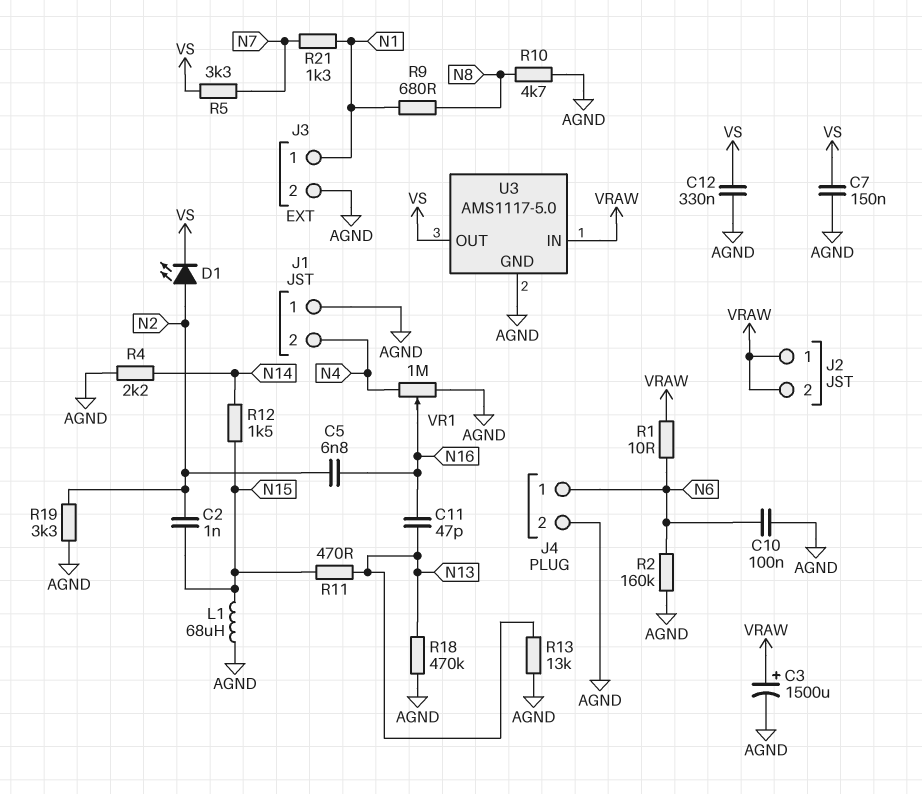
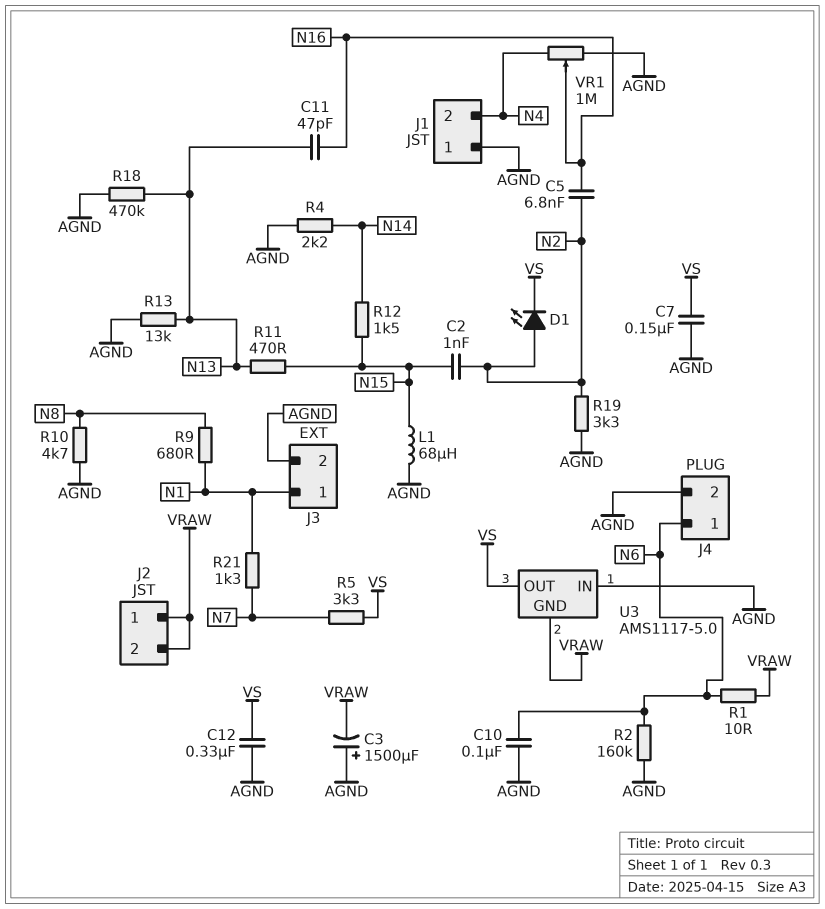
C3: 1500uF (plus VRAW, minus AGND) -> 1500uF (plus AGND, minus VRAW)
U3 pin GND: AGND -> VRAW
U3 pin IN: VRAW -> AGND

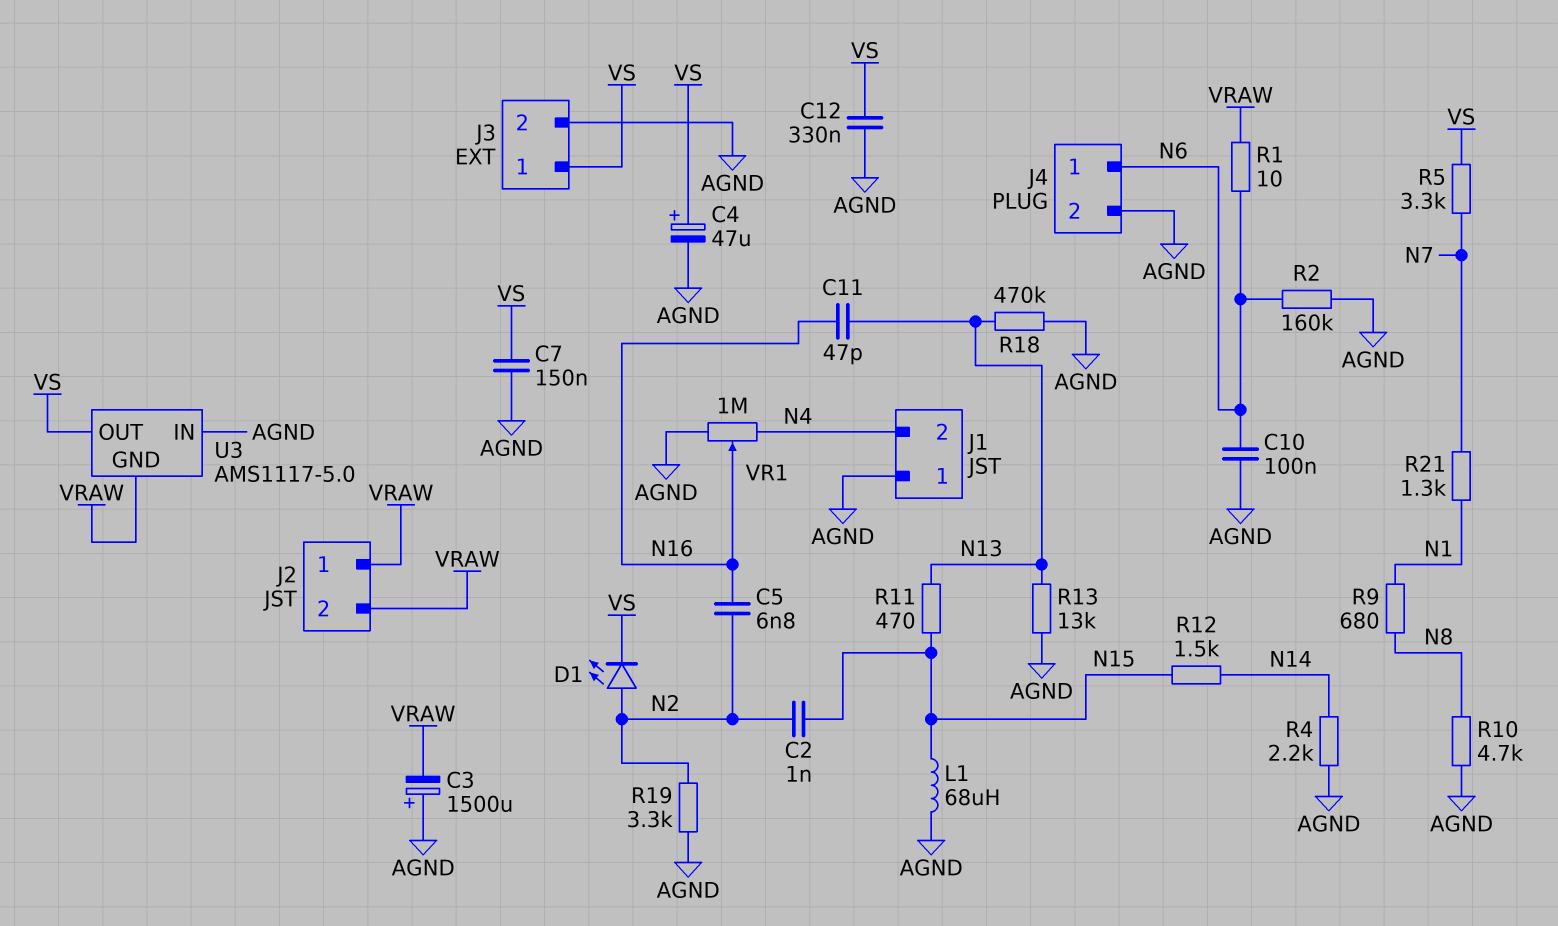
C4: none -> 47uF (plus VS, minus AGND)
J3 pin 1: N1 -> VS

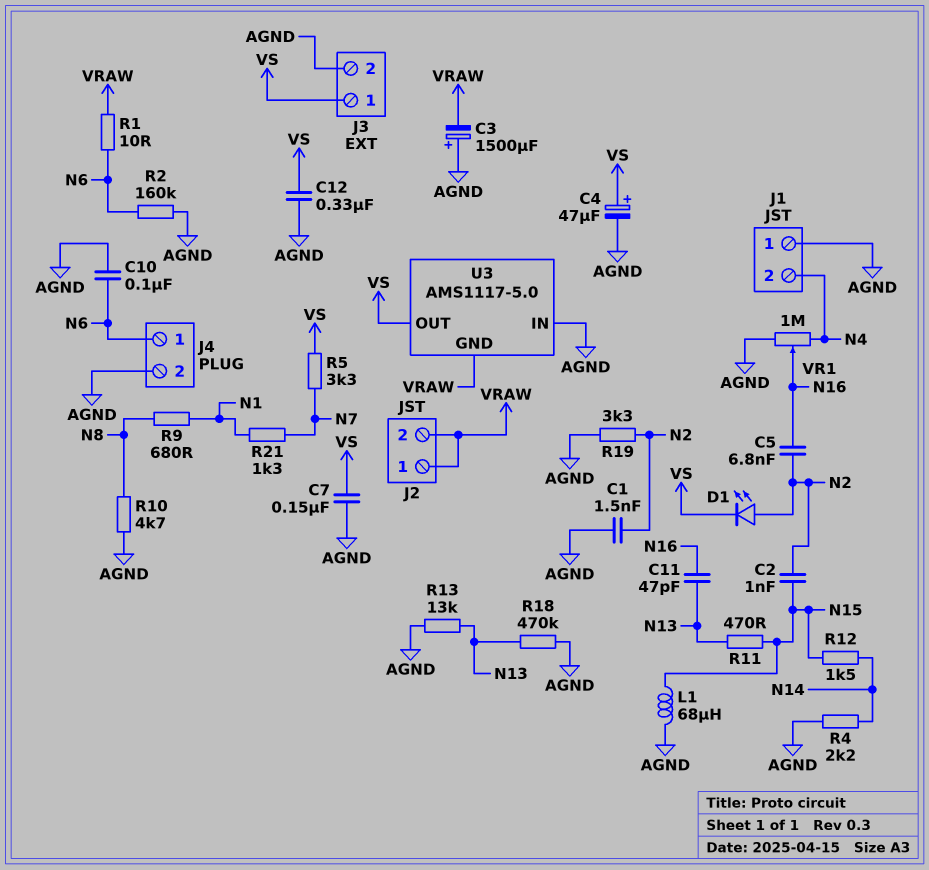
C1: none -> 1.5nF (AGND, N2)

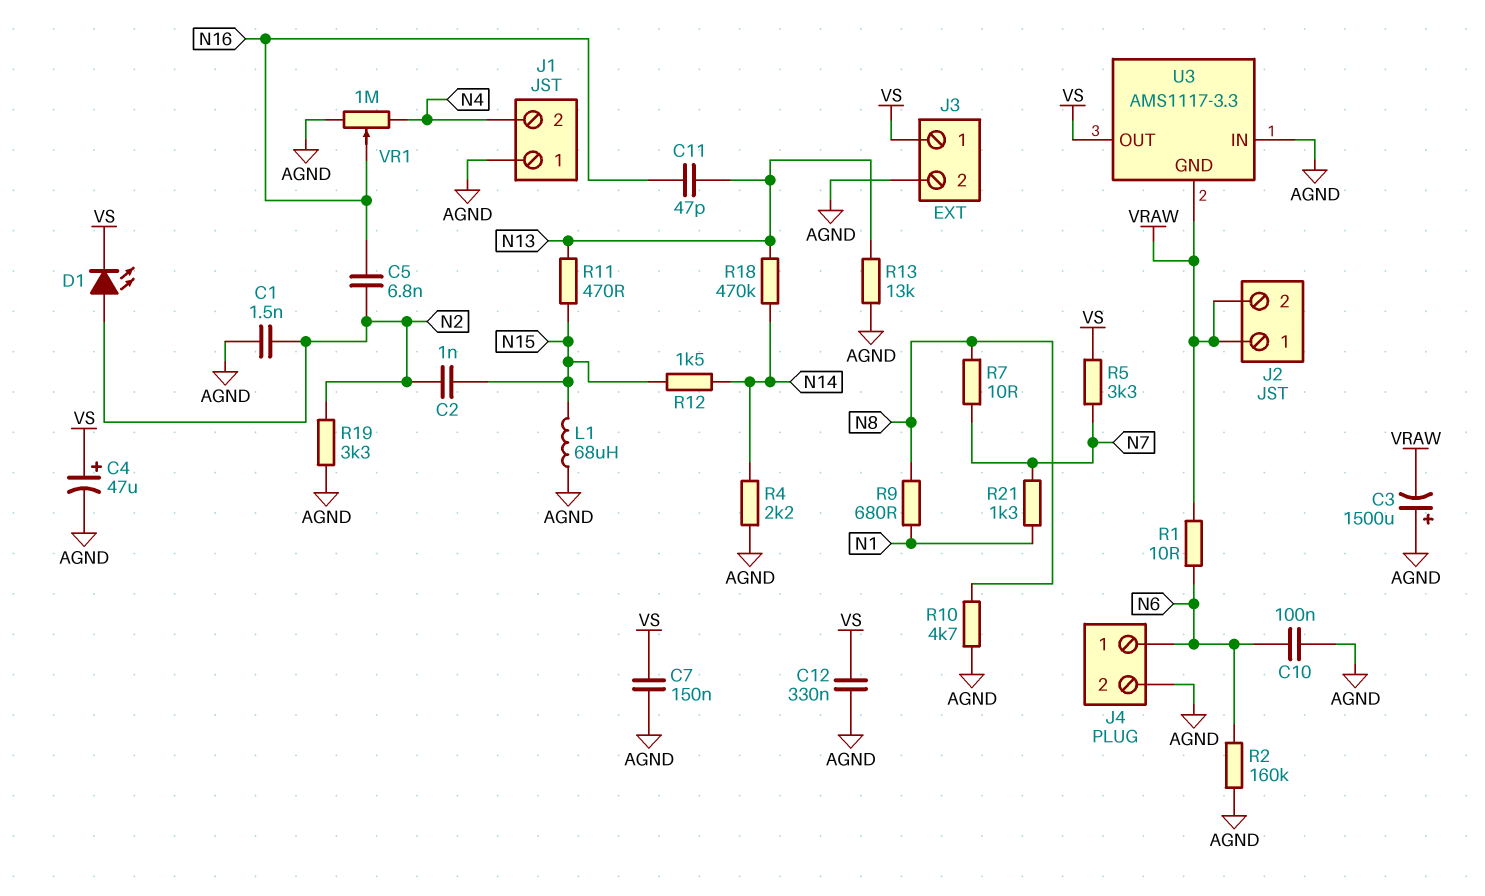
R7: none -> 10 (N7, N8)
R18: 470k (AGND, N13) -> 470k (N13, N14)
U3: AMS1117-5.0 -> AMS1117-3.3

